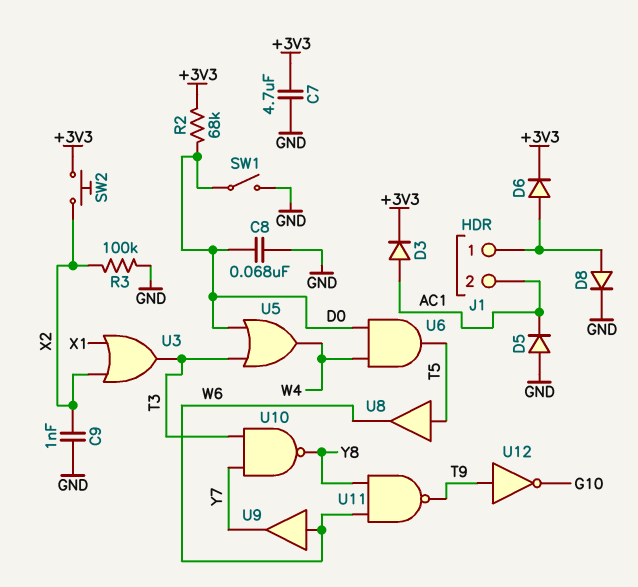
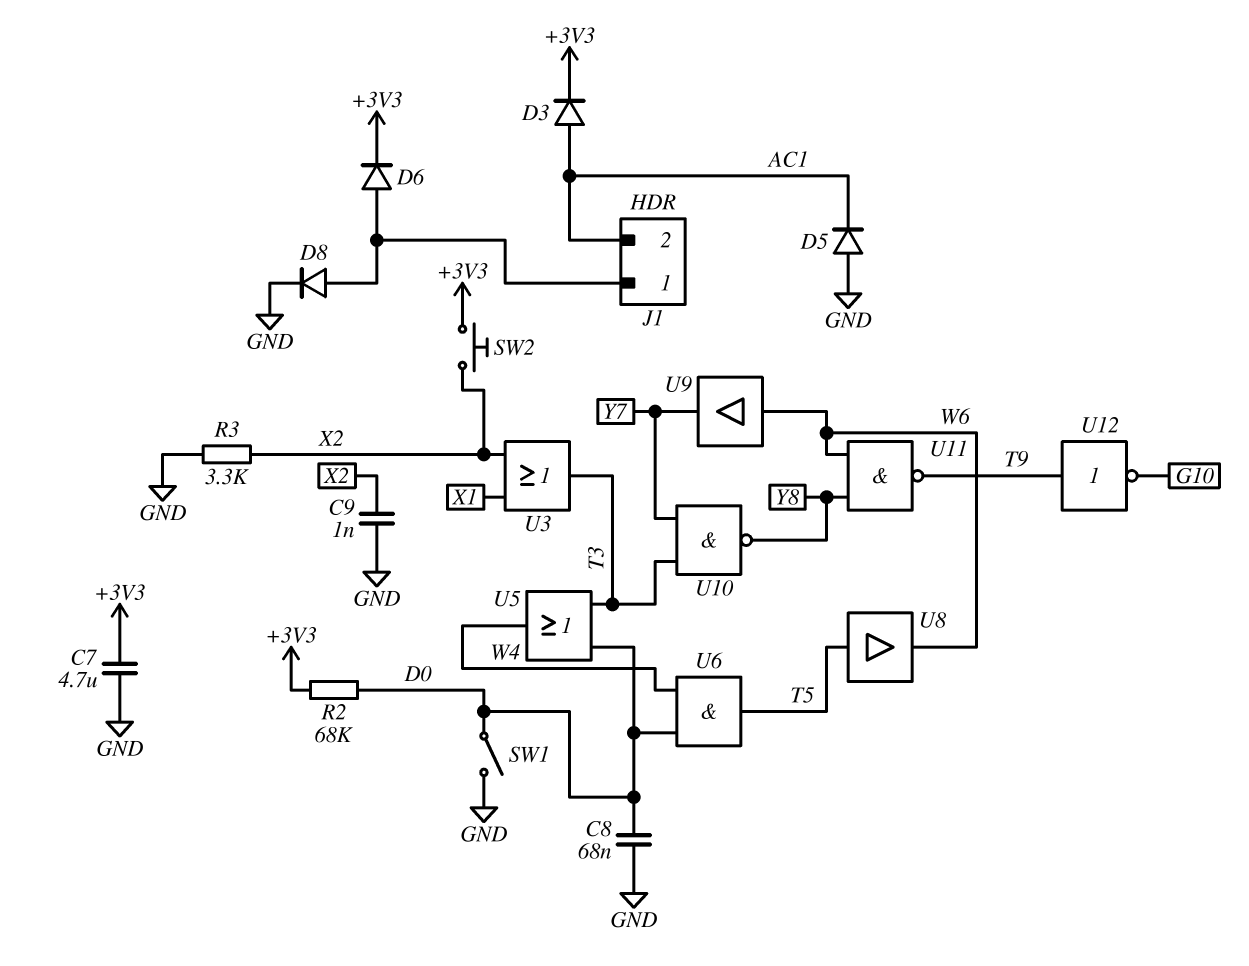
R3: 100k (GND, X2) -> 3.3k (GND, X2)

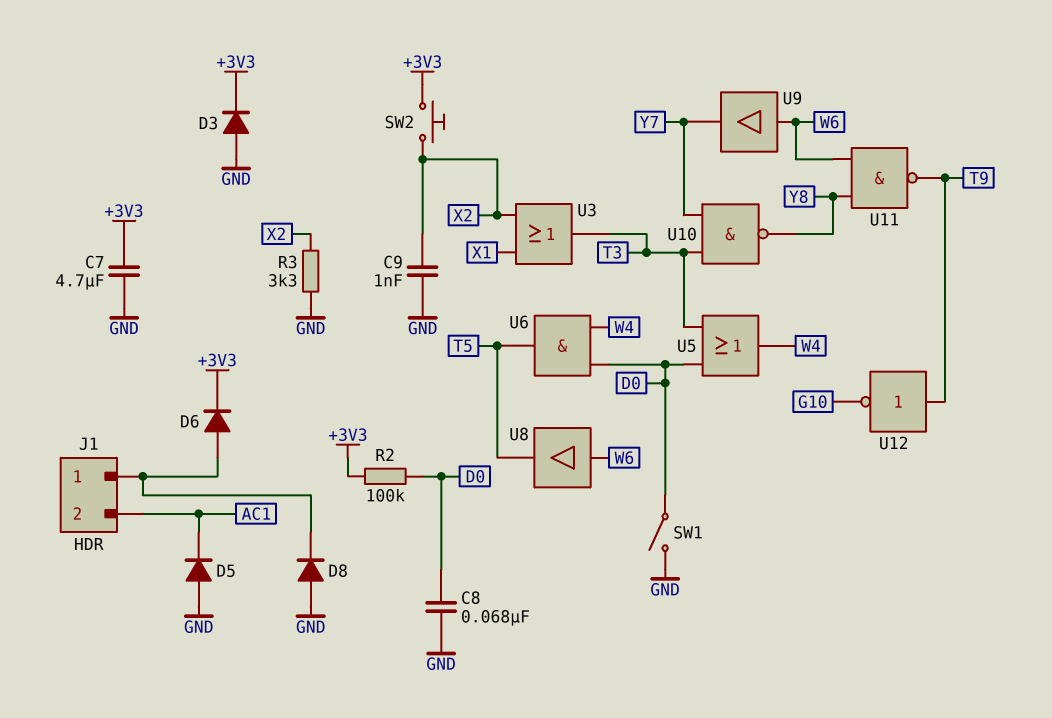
D3: diode (A AC1, K +3V3) -> diode (A GND, K +3V3)
D8: diode (A J1/1, K GND) -> diode (A GND, K J1/1)
R2: 68k (+3V3, D0) -> 100k (+3V3, D0)
U8: buffer (in T5, out W6) -> buffer (in W6, out T5)

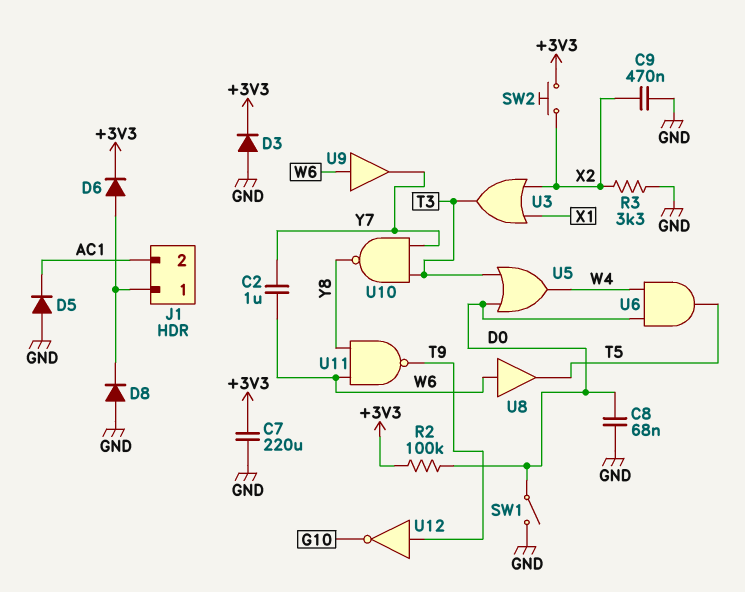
C2: none -> 1uF (W6, Y7)
C7: 4.7uF (+3V3, GND) -> 220uF (+3V3, GND)
C9: 1nF (GND, X2) -> 470nF (GND, X2)

